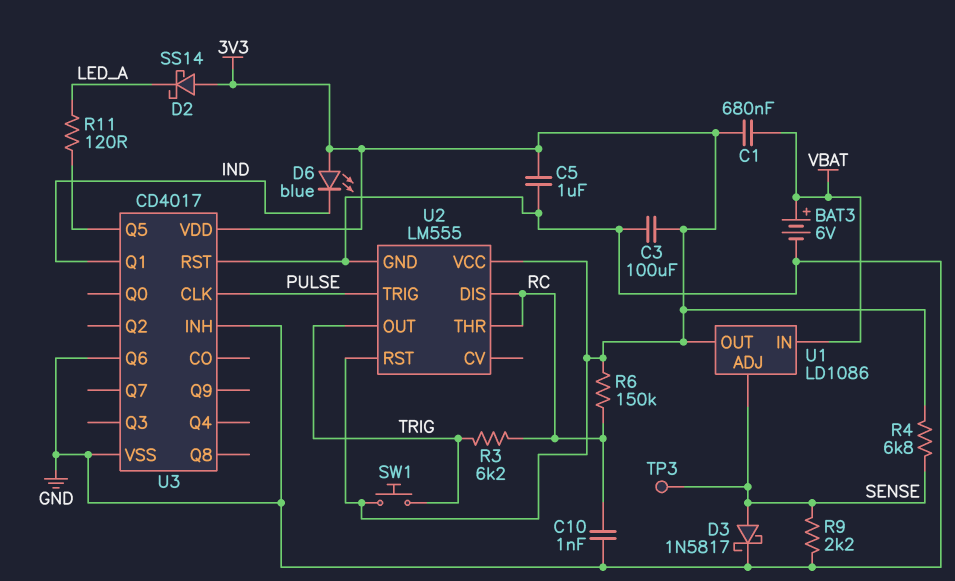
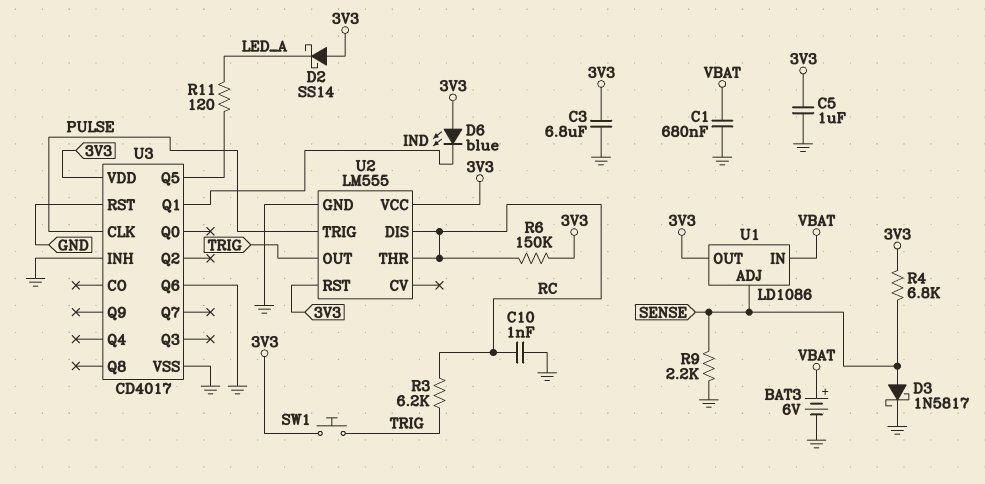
C1: 680nF (3V3, VBAT) -> 680nF (GND, VBAT)
C3: 100uF (3V3, GND) -> 6.8uF (3V3, GND)
TP3: test point (SENSE) -> none

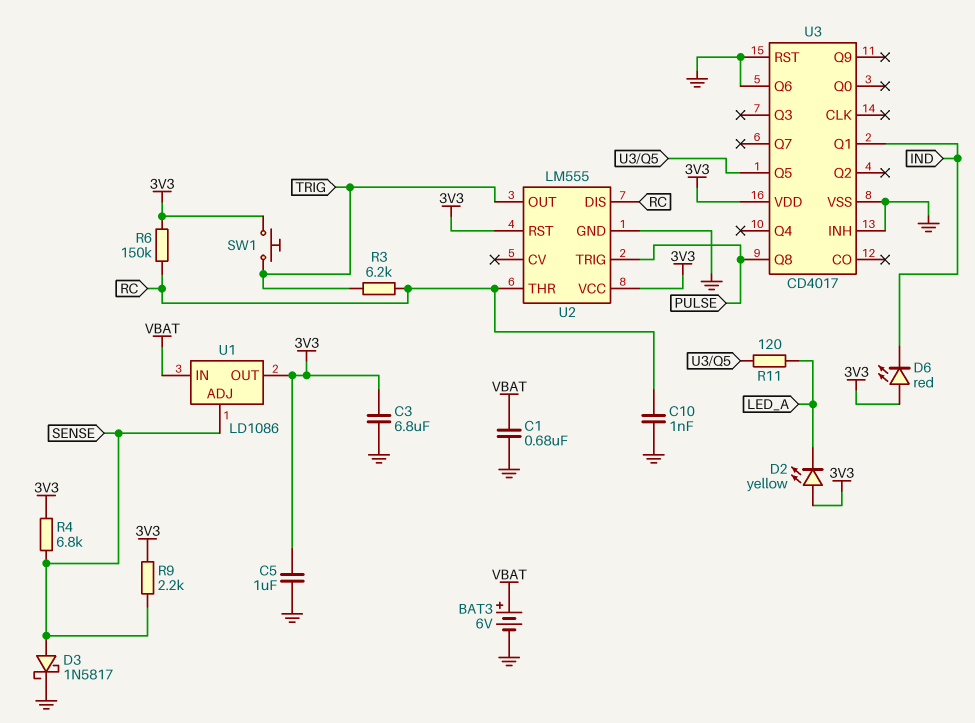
D2: schottky SS14 (A 3V3, K LED_A) -> LED yellow (A 3V3, K LED_A)
D6: LED blue (A 3V3, K IND) -> LED red (A 3V3, K IND)
R9: 2.2k (GND, SENSE) -> 2.2k (3V3, SENSE)
U3 pin CLK: PULSE -> none
U3 pin Q8: none -> PULSE

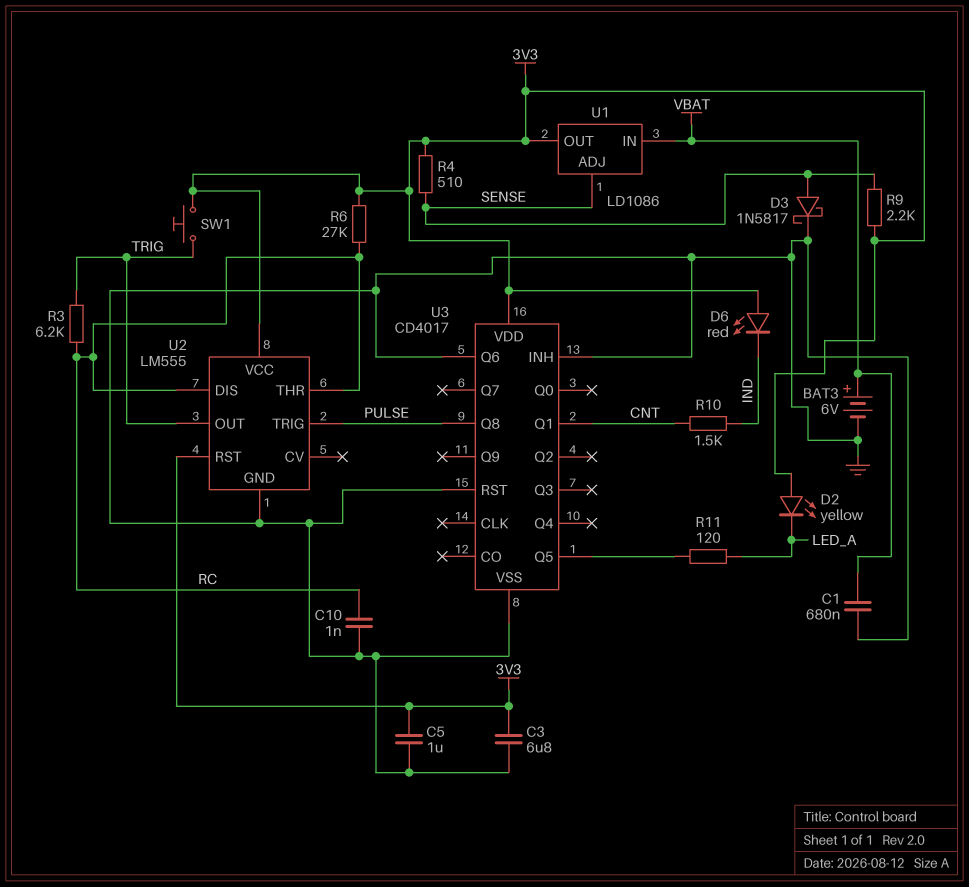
R4: 6.8k (3V3, SENSE) -> 510 (3V3, SENSE)
R6: 150k (3V3, RC) -> 27k (3V3, RC)
R10: none -> 1.5k (CNT, IND)
U3 pin Q1: IND -> CNT

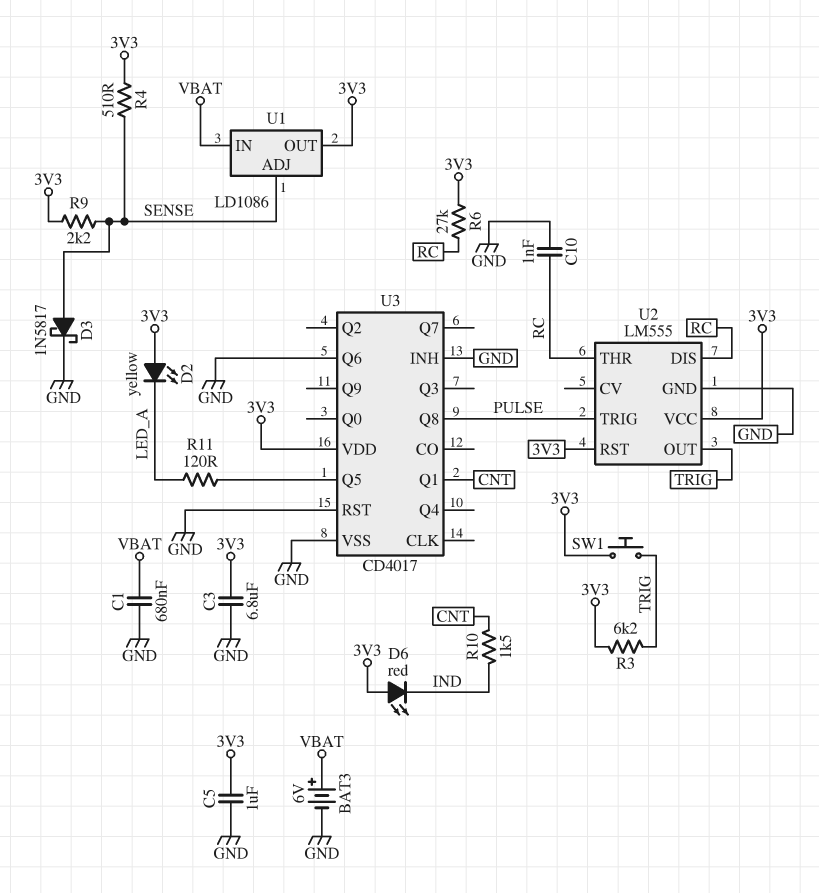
R3: 6.2k (RC, TRIG) -> 6.2k (3V3, TRIG)

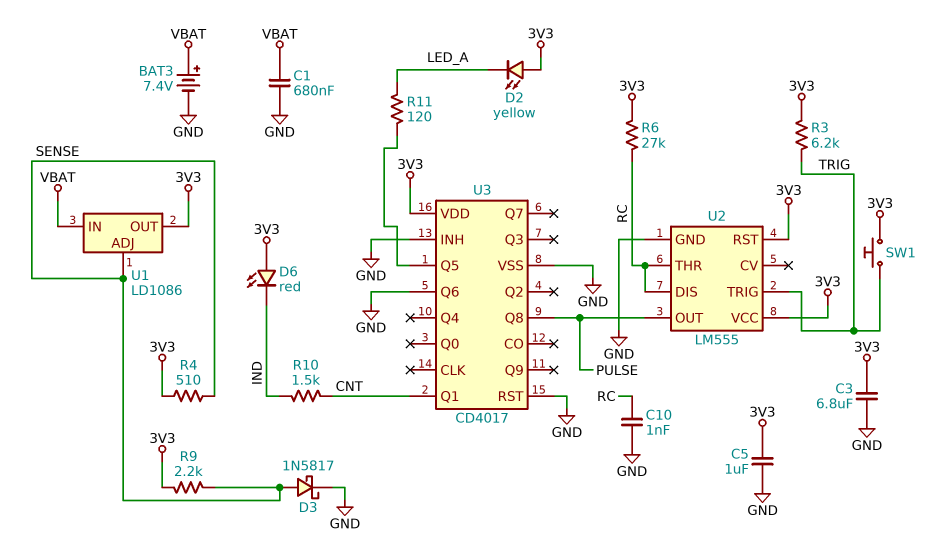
BAT3: 6V (plus VBAT, minus GND) -> 7.4V (plus VBAT, minus GND)
U2 pin OUT: TRIG -> PULSE
U2 pin TRIG: PULSE -> TRIG

